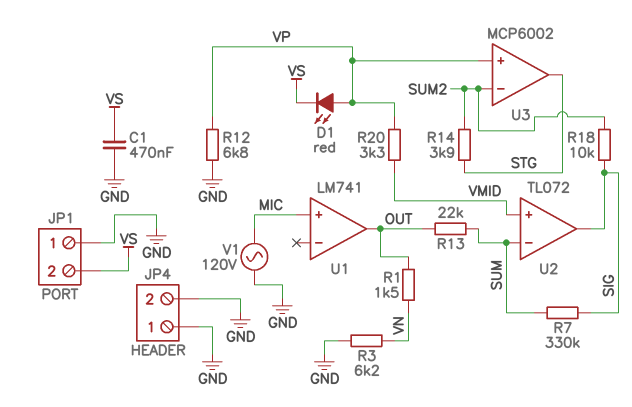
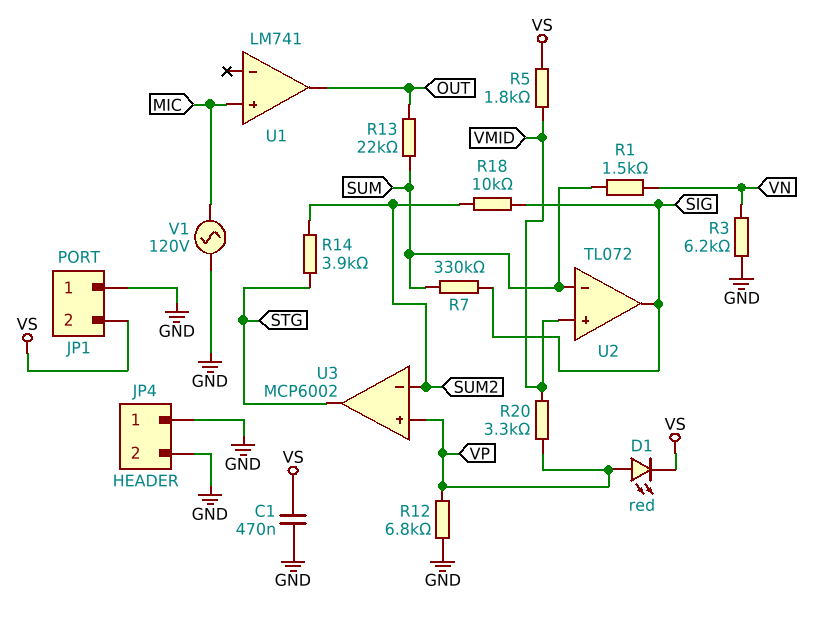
R1: 1.5k (OUT, VN) -> 1.5k (SUM, VN)
R5: none -> 1.8k (VMID, VS)

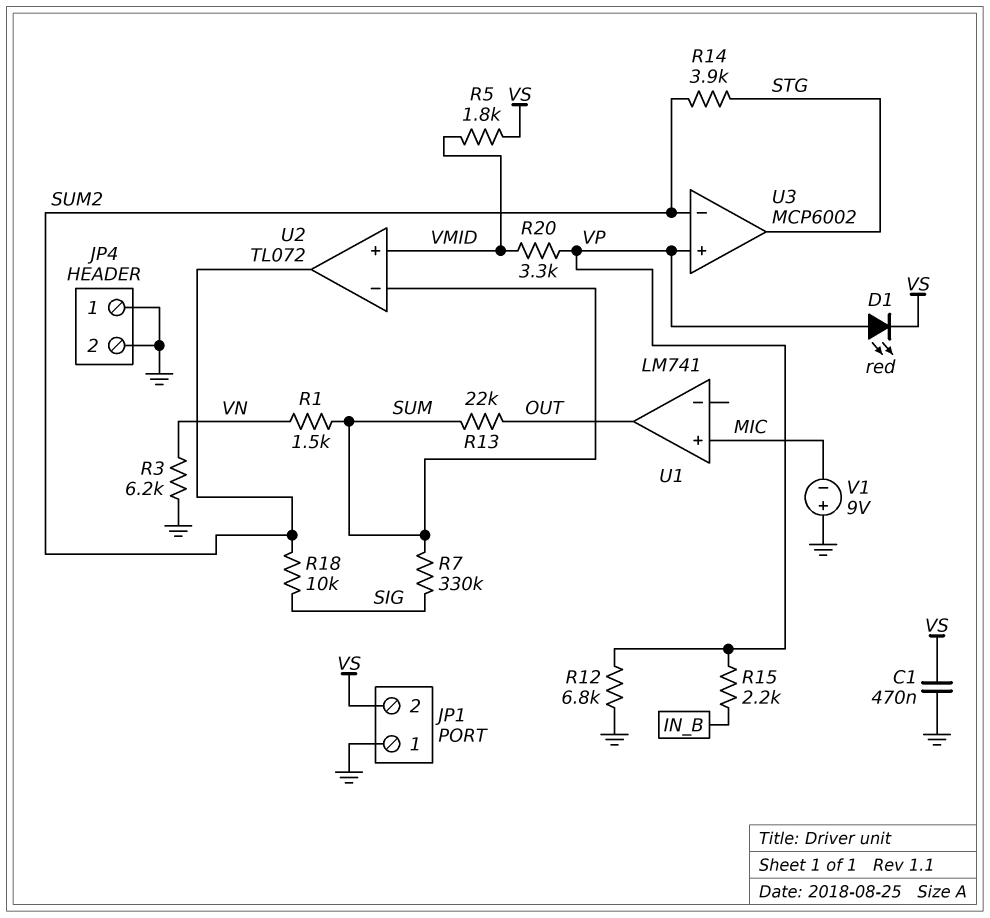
R15: none -> 2.2k (IN_B, VP)
U2 pin out: SIG -> SUM2
V1: AC 120V (GND, MIC) -> 9V (plus GND, minus MIC)

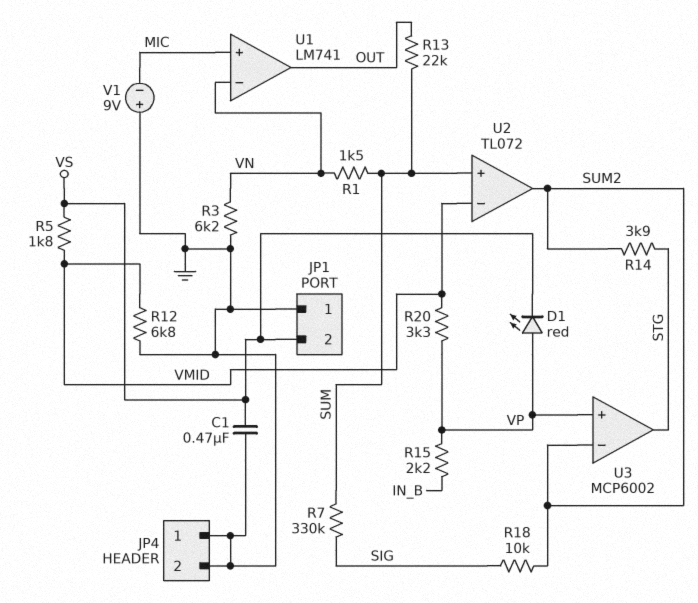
R12: 6.8k (GND, VP) -> 6.8k (GND, VMID)
U1 pin in-: none -> VN
U2 pin in+: VMID -> SUM
U2 pin in-: SUM -> VMID

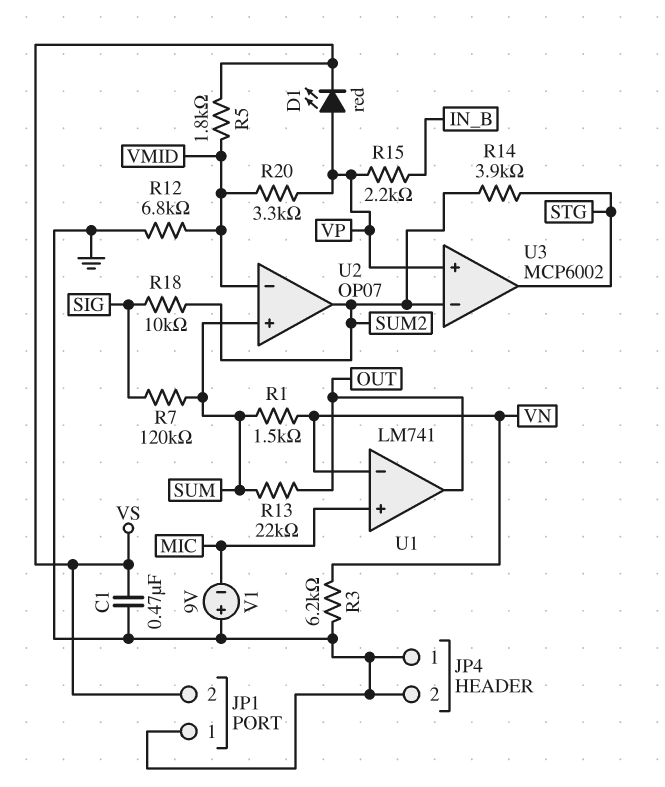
R7: 330k (SIG, SUM) -> 120k (SIG, SUM)
U2: TL072 -> OP07

